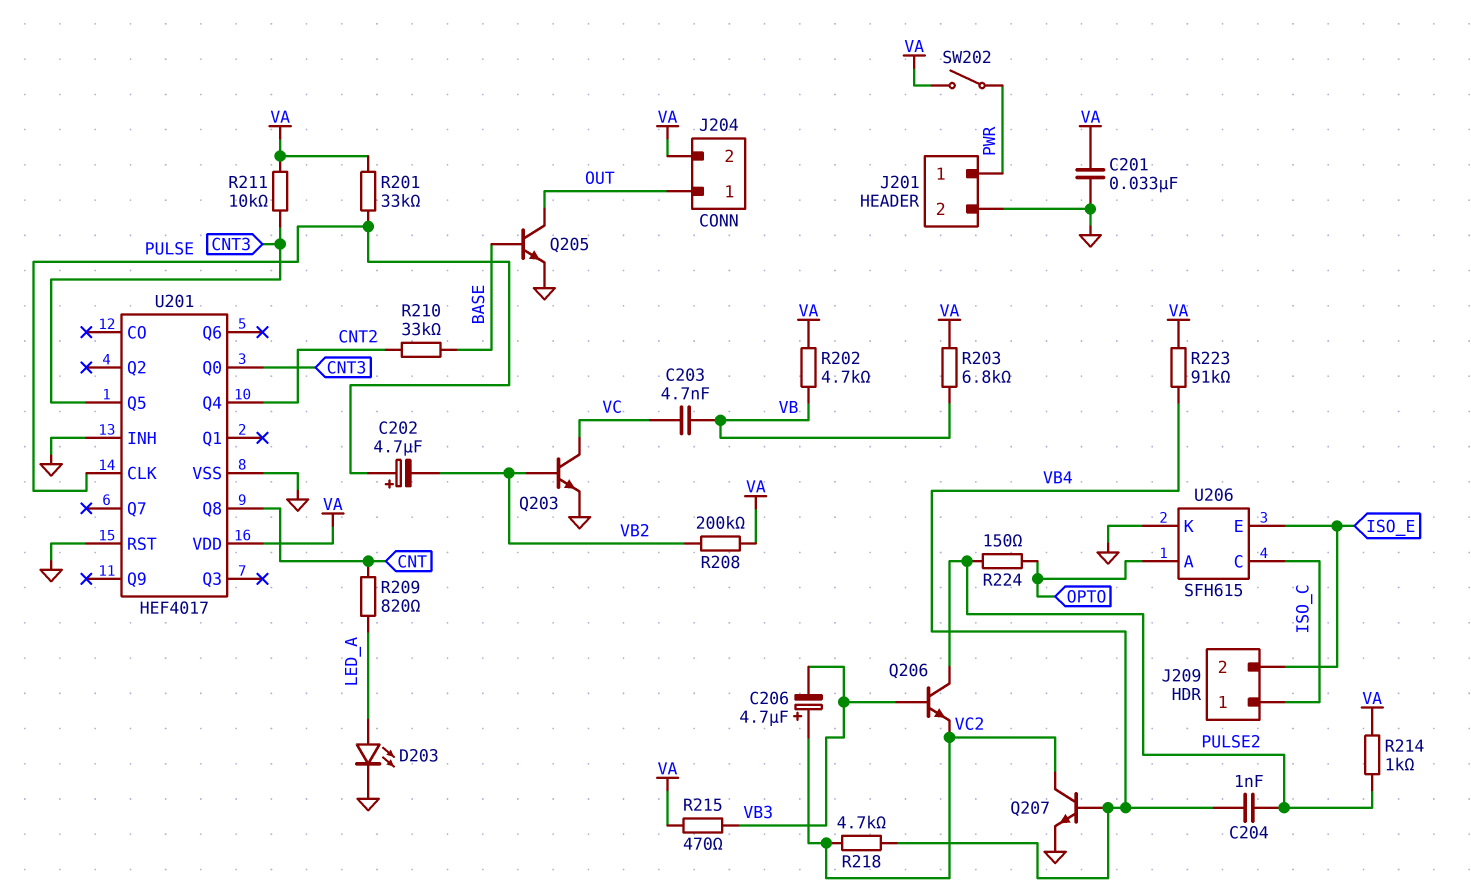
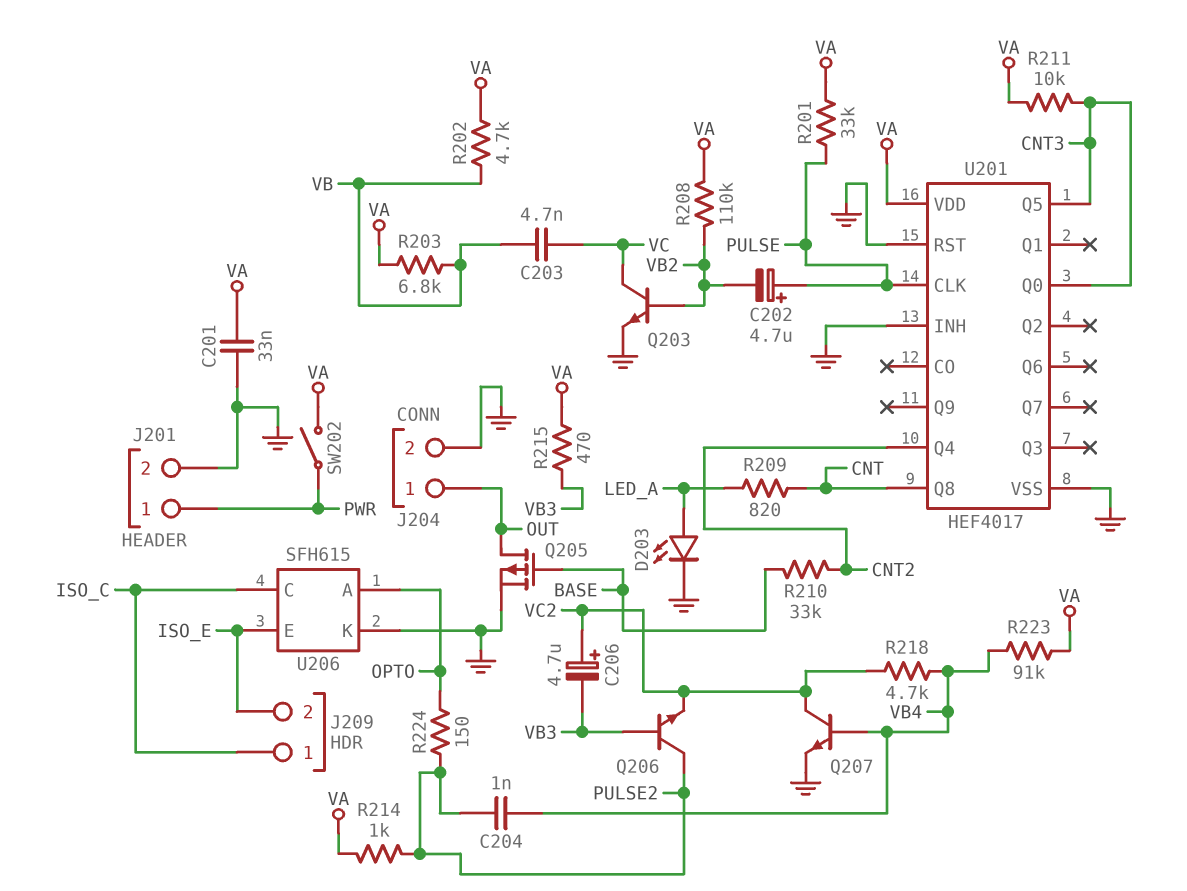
J204 pin 2: VA -> GND
Q205: NPN (B BASE, C OUT, E GND) -> PMOS (G BASE, D OUT, S GND)
R208: 200k (VA, VB2) -> 110k (VA, VB2)

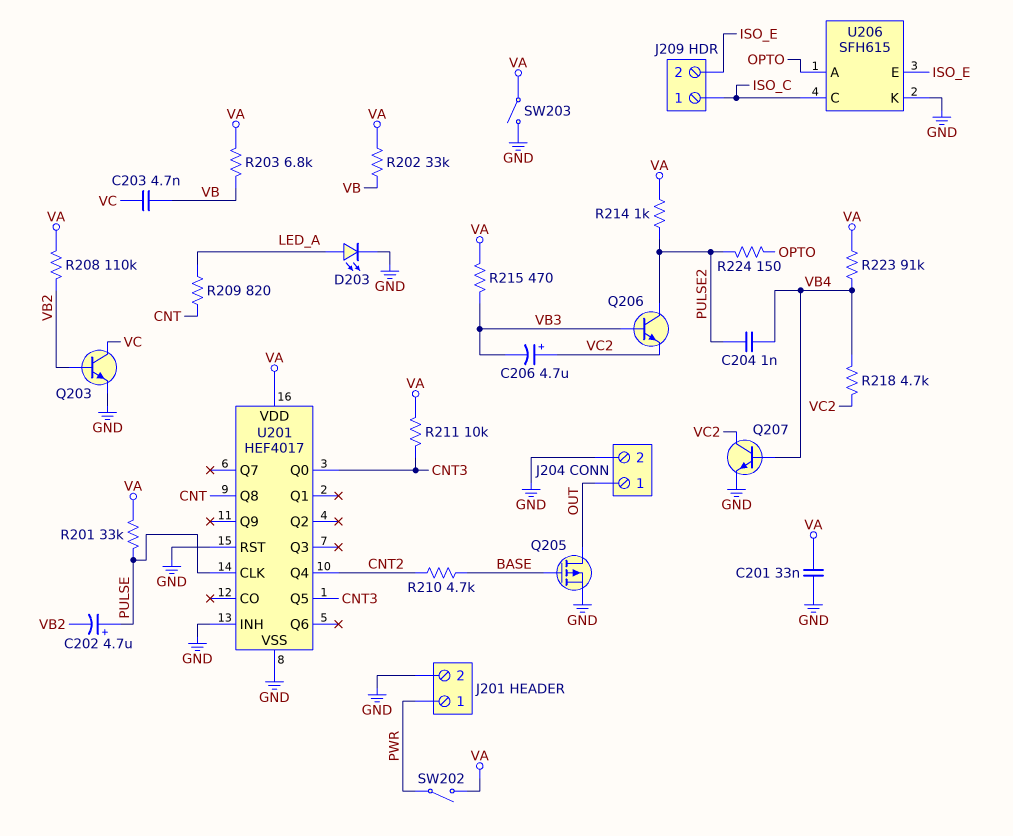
R202: 4.7k (VA, VB) -> 33k (VA, VB)
R210: 33k (BASE, CNT2) -> 4.7k (BASE, CNT2)
SW203: none -> switch (GND, VA)

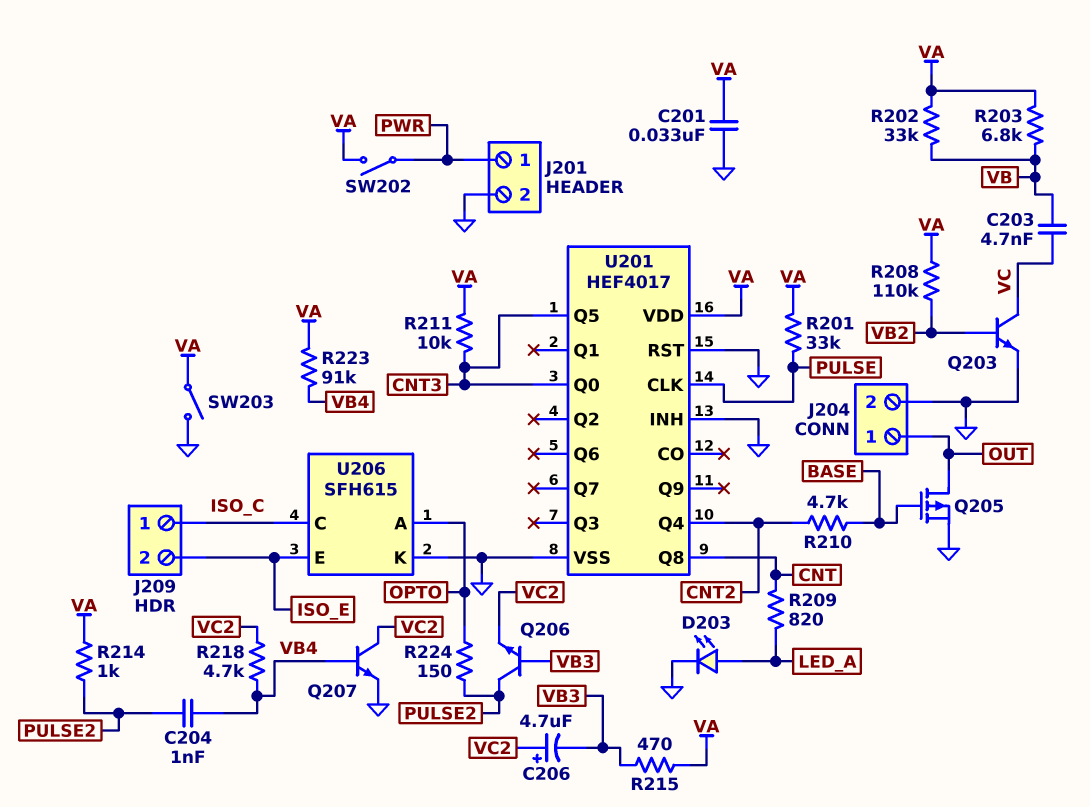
C202: 4.7uF (plus PULSE, minus VB2) -> none

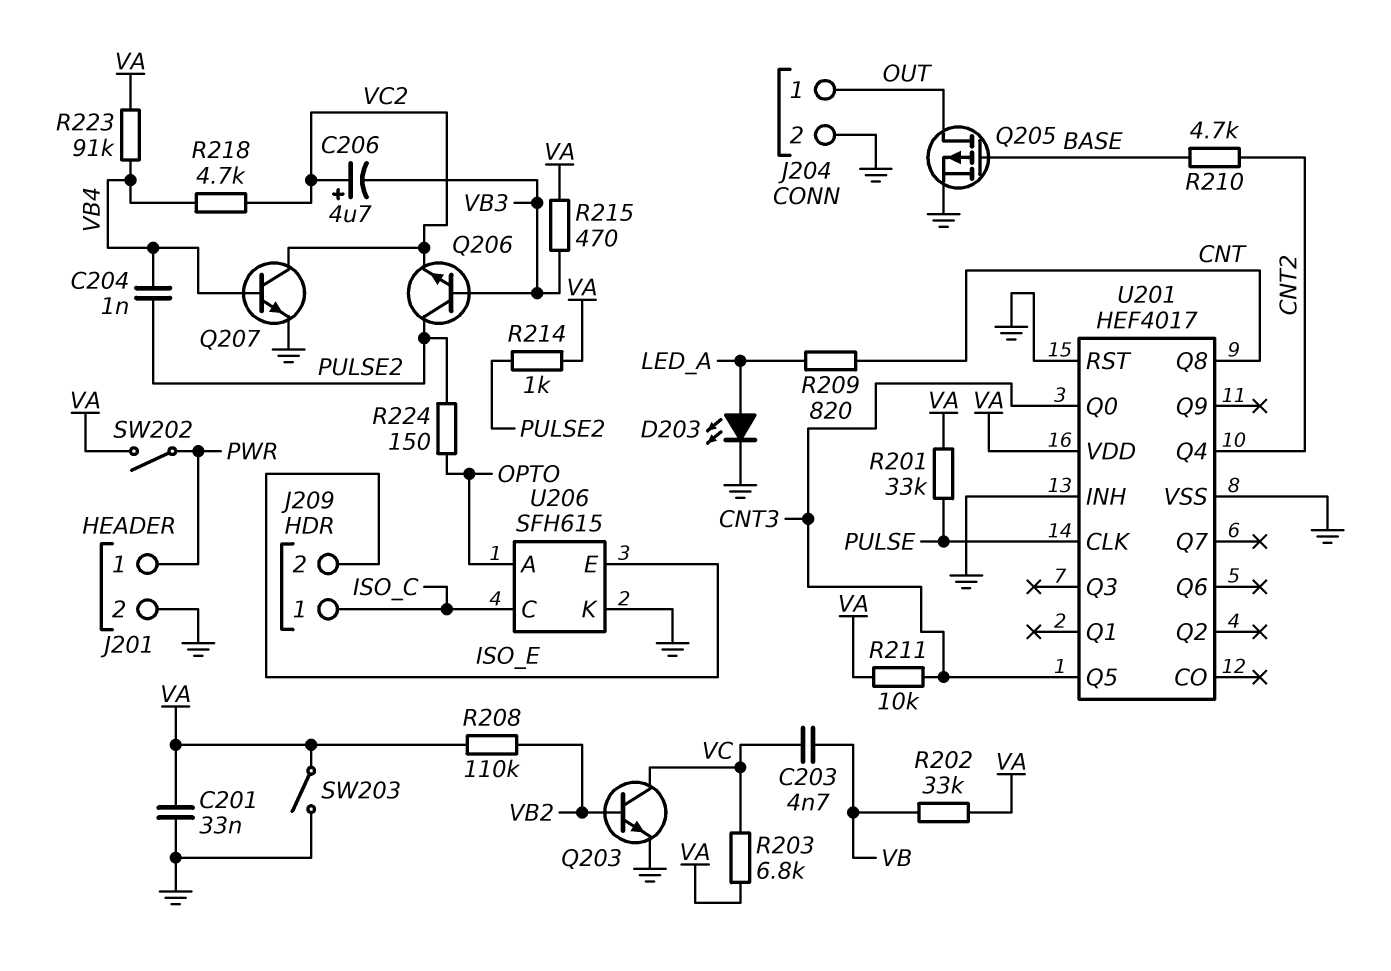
R203: 6.8k (VA, VB) -> 6.8k (VA, VC)

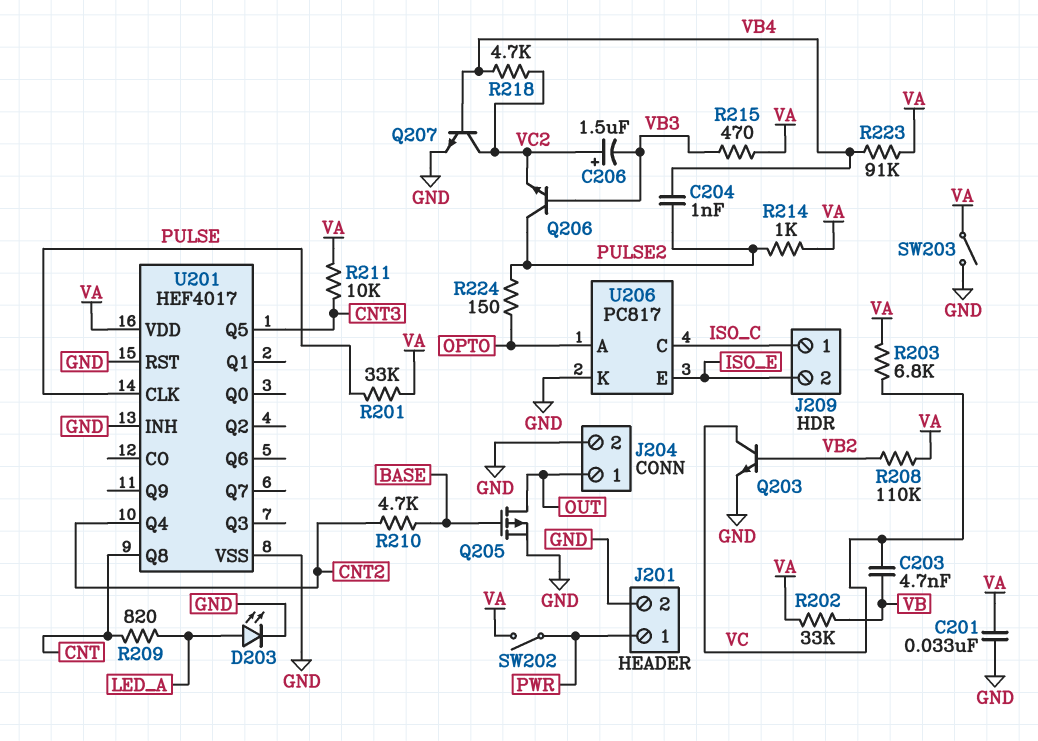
C206: 4.7uF (plus VC2, minus VB3) -> 1.5uF (plus VC2, minus VB3)
U201 pin Q0: CNT3 -> none
U206: SFH615 -> PC817

